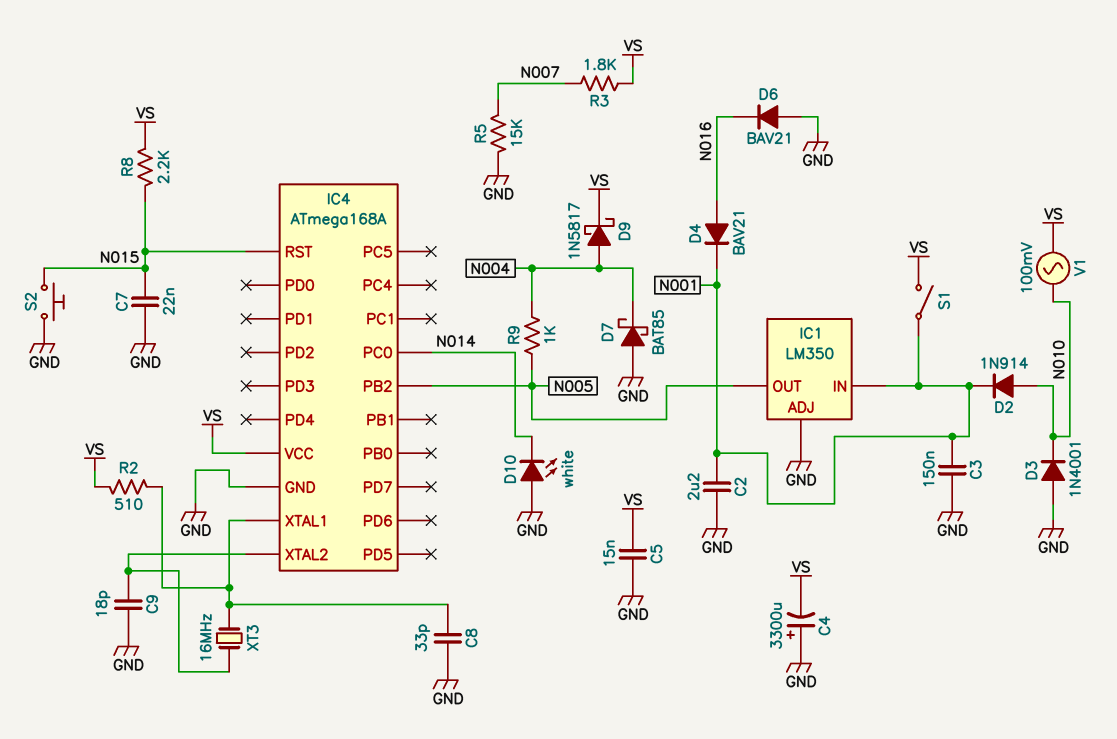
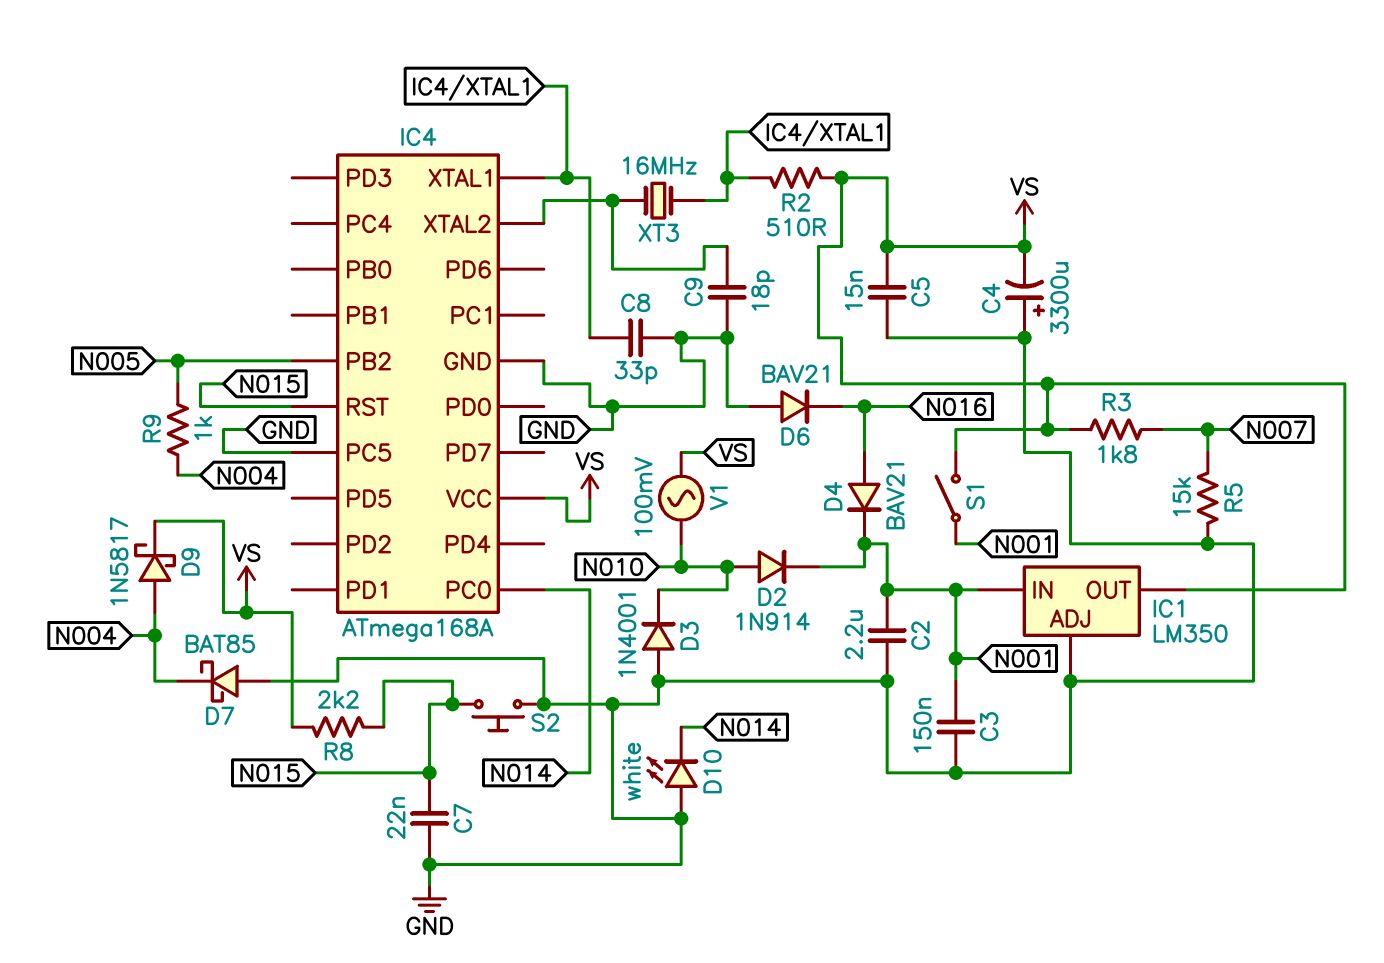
IC1 pin OUT: N005 -> VS
IC4 pin PC5: none -> GND

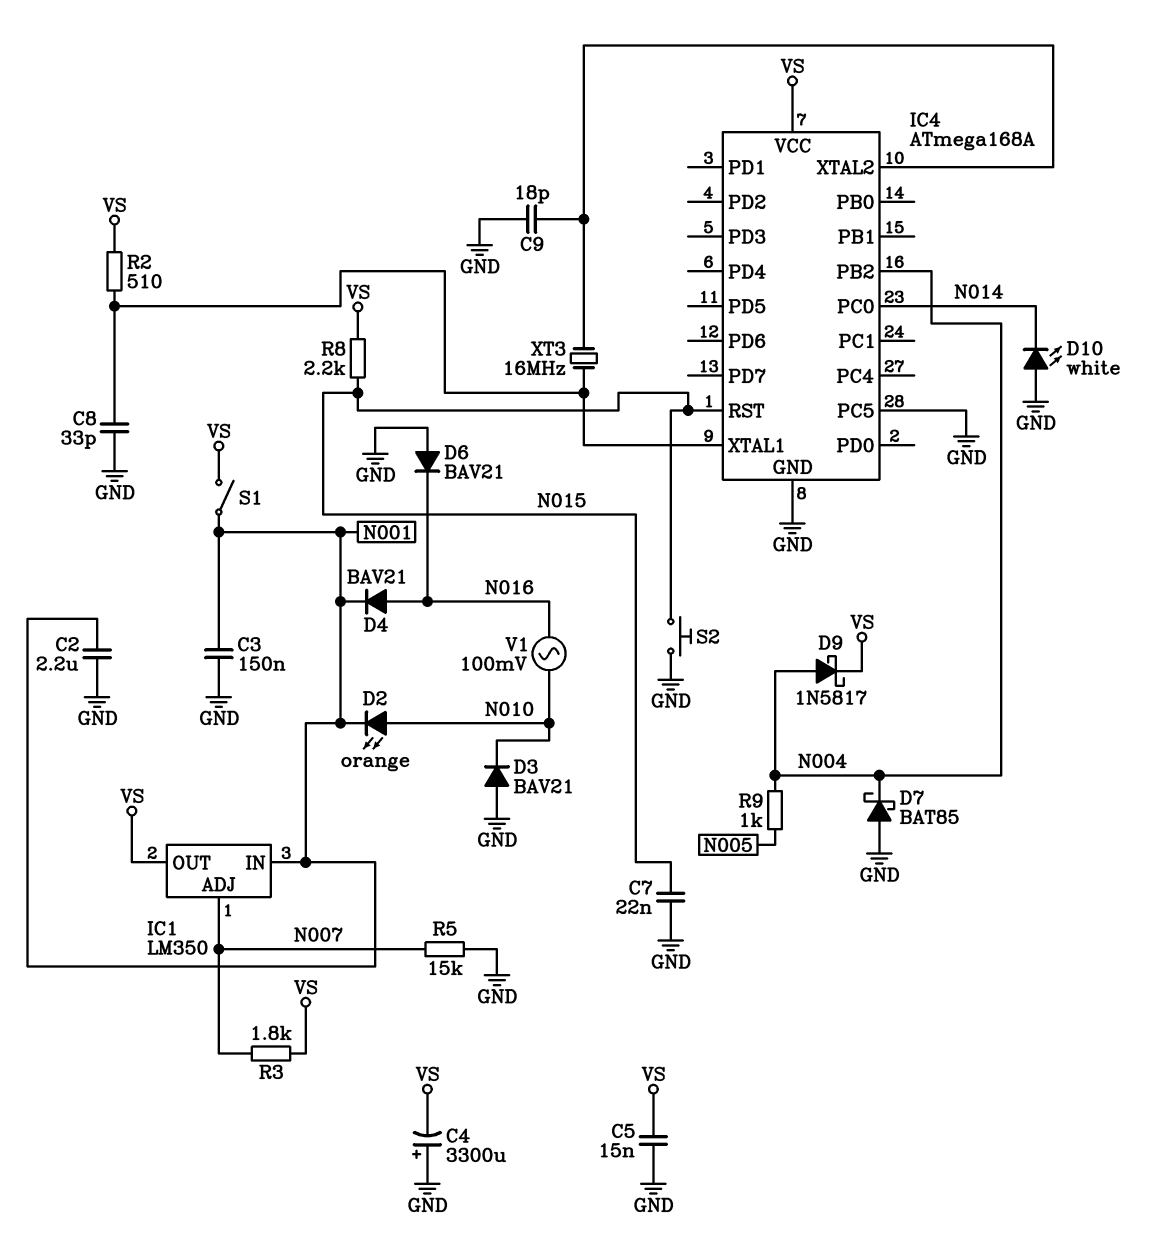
D2: diode 1N914 (A N010, K N001) -> LED orange (A N010, K N001)
D3: diode 1N4001 (A GND, K N010) -> diode BAV21 (A GND, K N010)
IC1 pin ADJ: GND -> N007
IC4 pin PB2: N005 -> N004
V1: AC 100mV (N010, VS) -> AC 100mV (N010, N016)

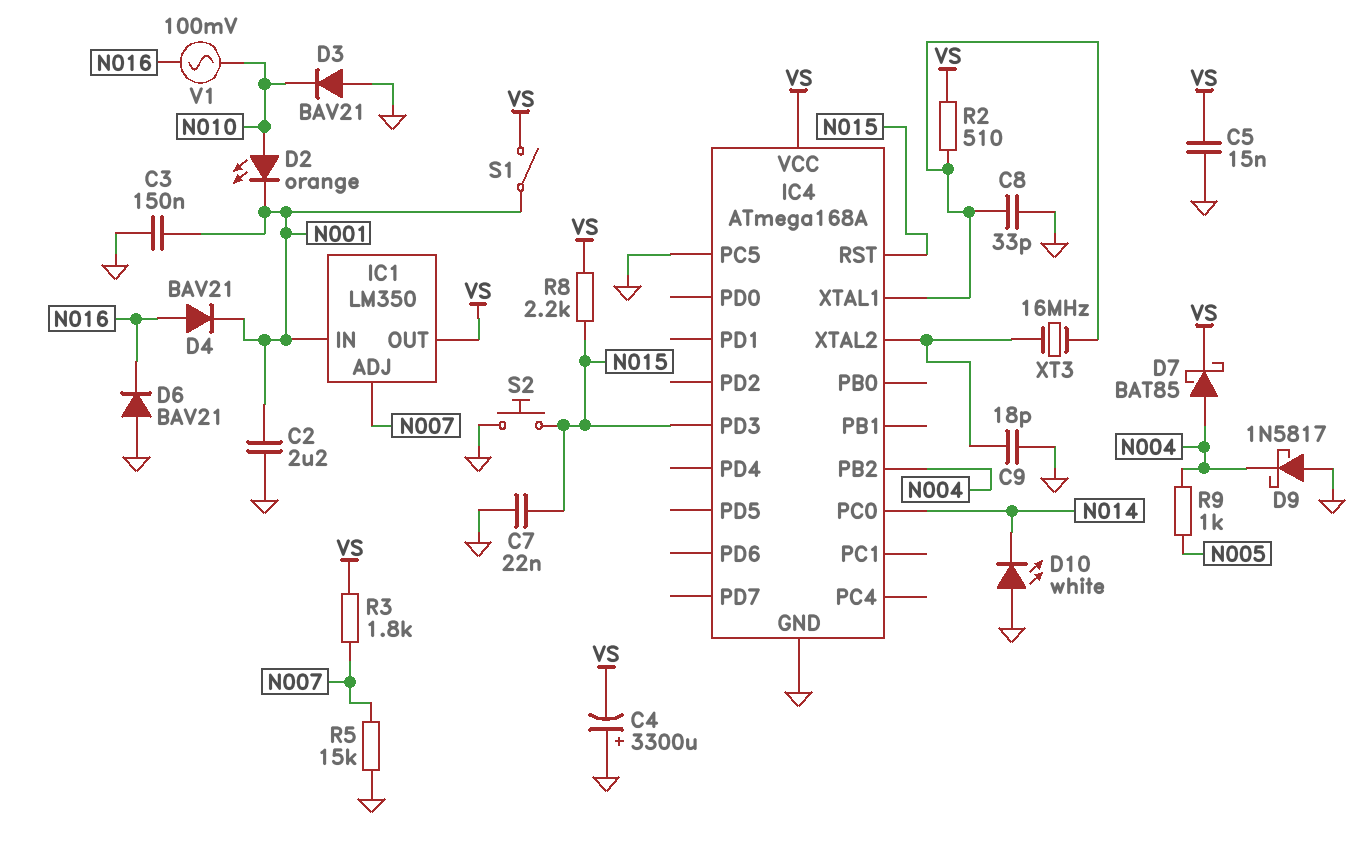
D7: schottky BAT85 (A GND, K N004) -> schottky BAT85 (A N004, K VS)
D9: schottky 1N5817 (A N004, K VS) -> schottky 1N5817 (A GND, K N004)
IC4 pin PD3: none -> N015

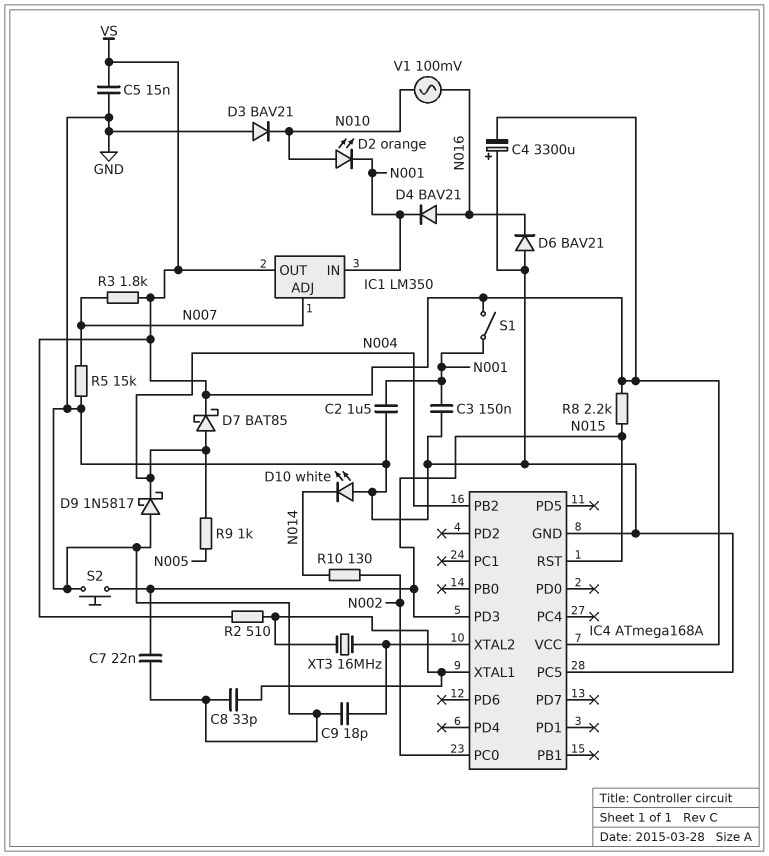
C2: 2.2uF (GND, N001) -> 1.5uF (GND, N001)
IC4 pin PC0: N014 -> N002
R10: none -> 130 (N002, N014)

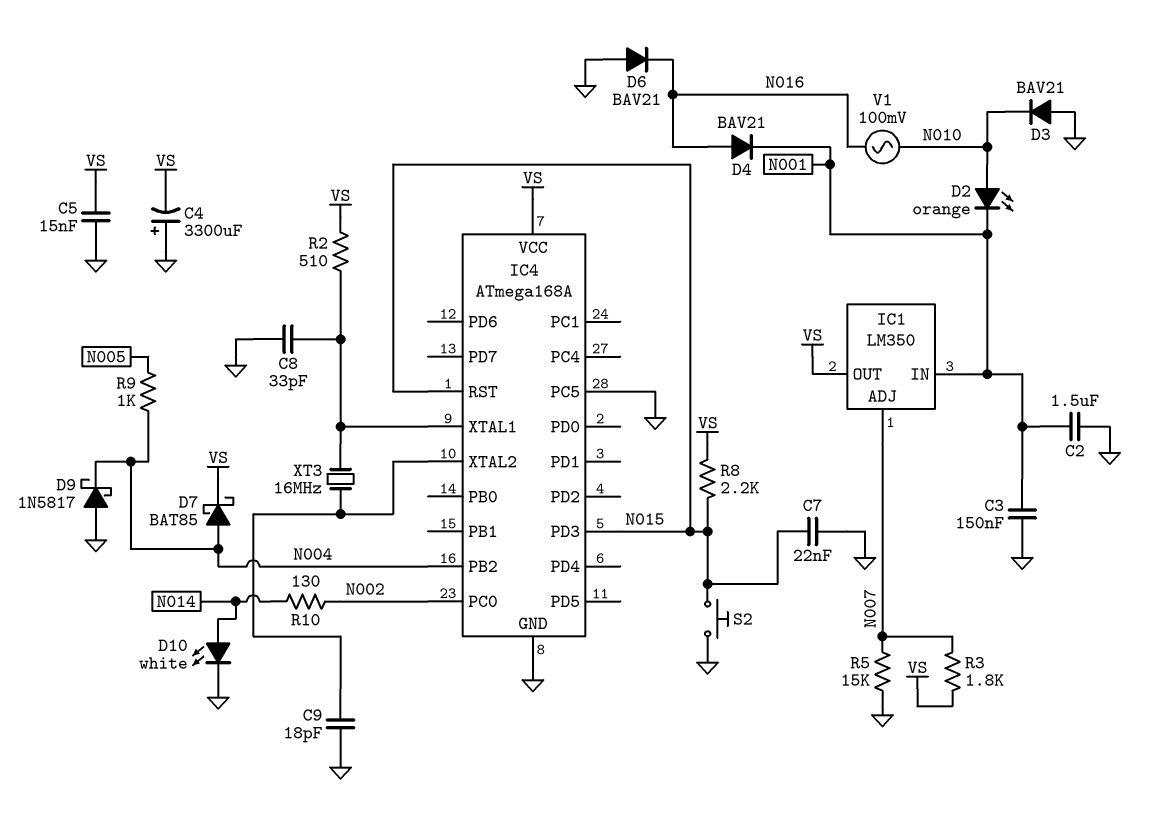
D10: LED white (A GND, K N014) -> LED white (A N014, K GND)
S1: switch (N001, VS) -> none

